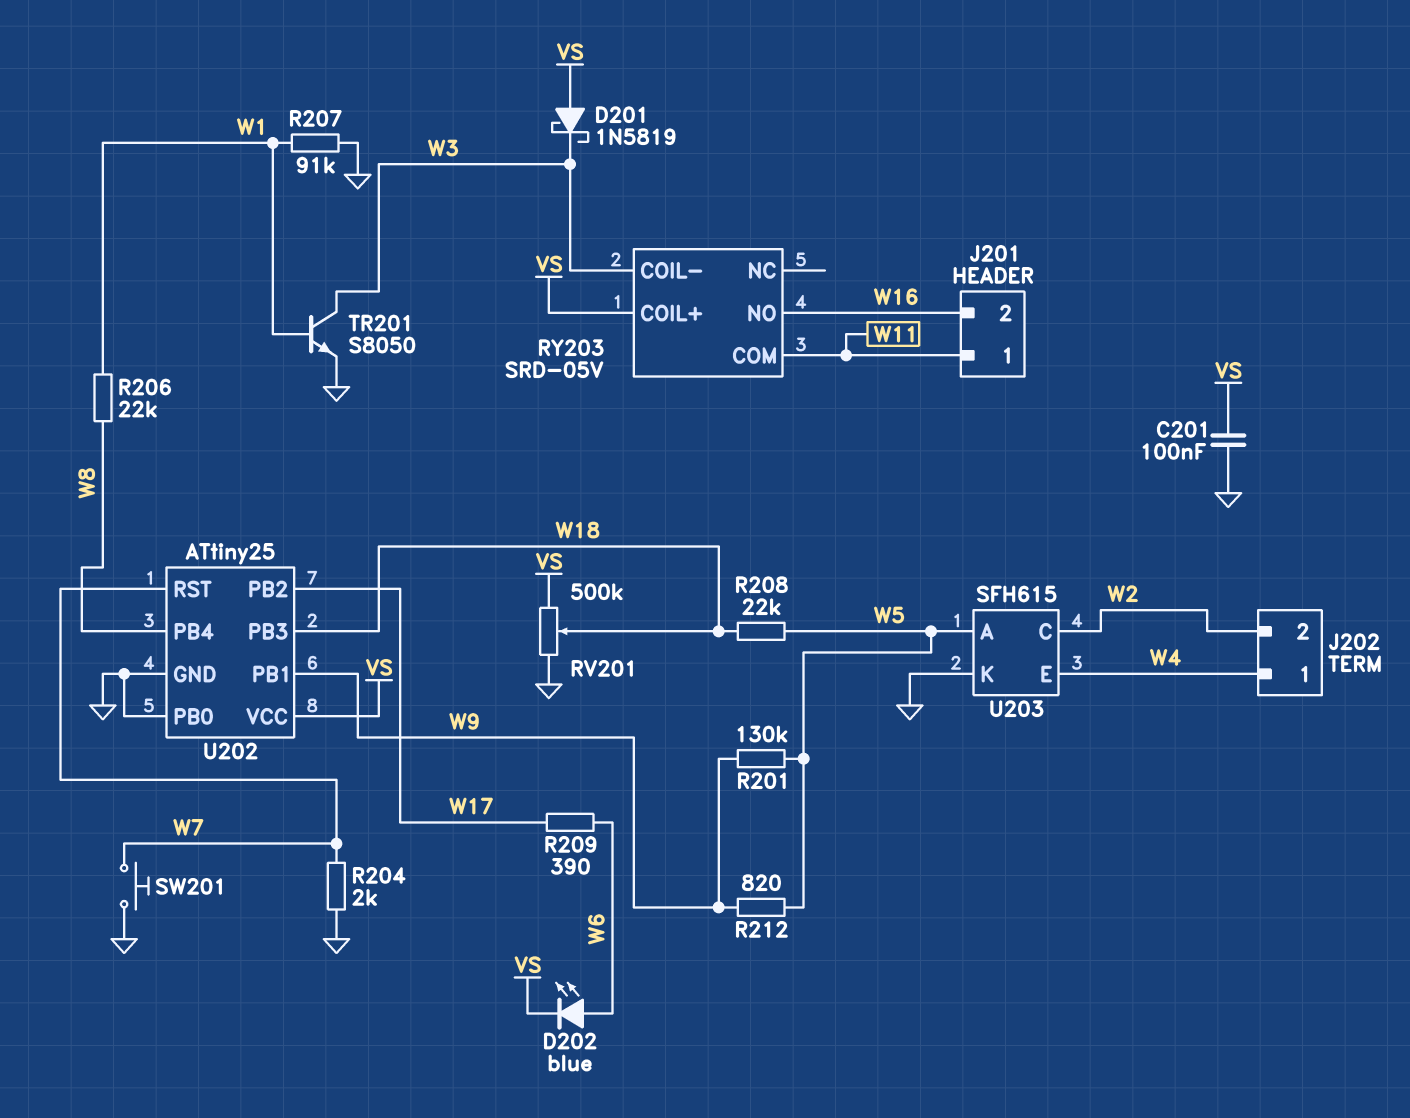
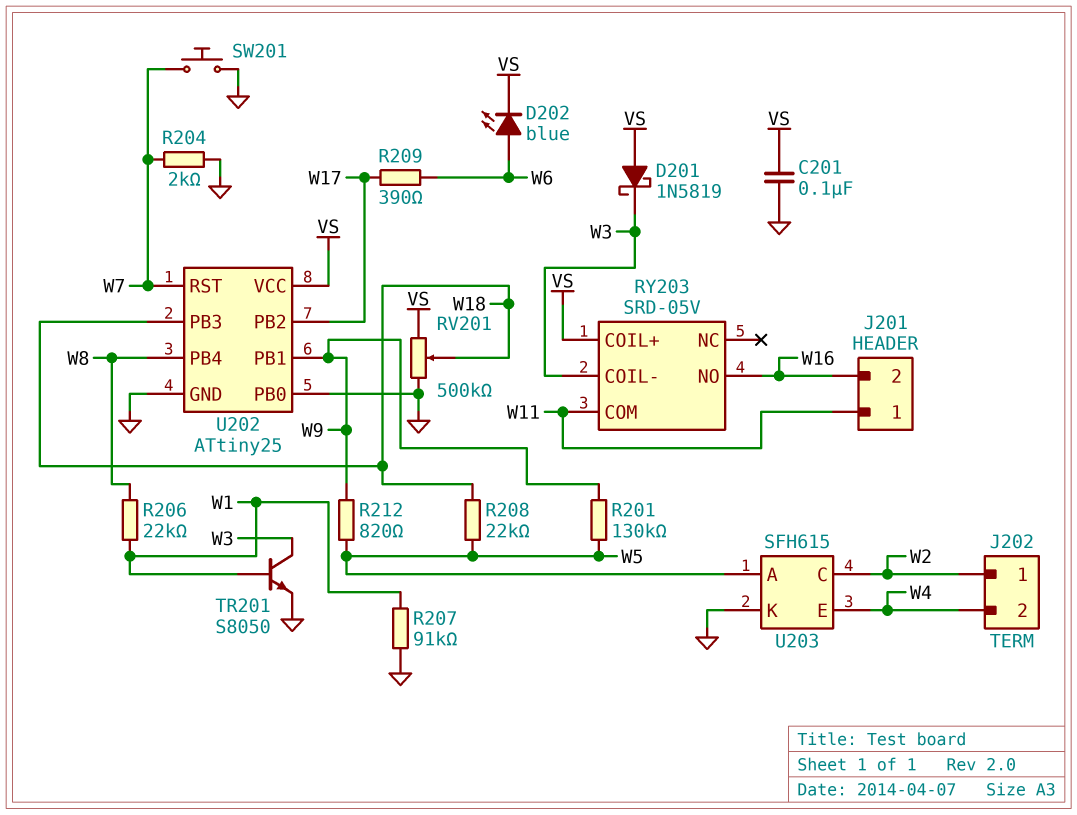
J202 pin 1: W4 -> W2
J202 pin 2: W2 -> W4

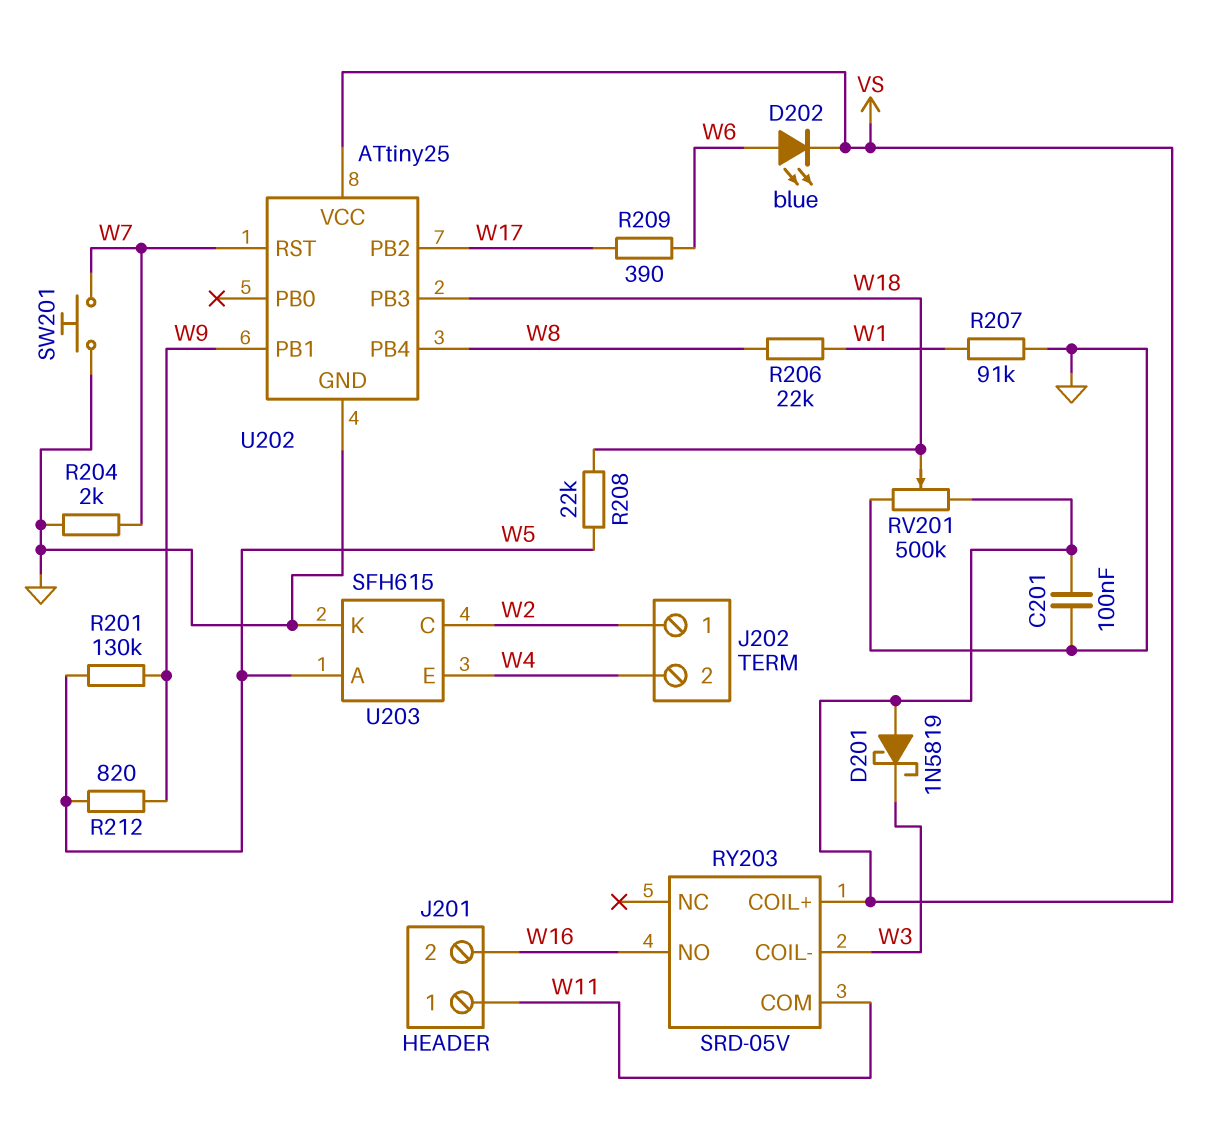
TR201: NPN S8050 (B W1, C W3, E GND) -> none
U202 pin PB0: GND -> none

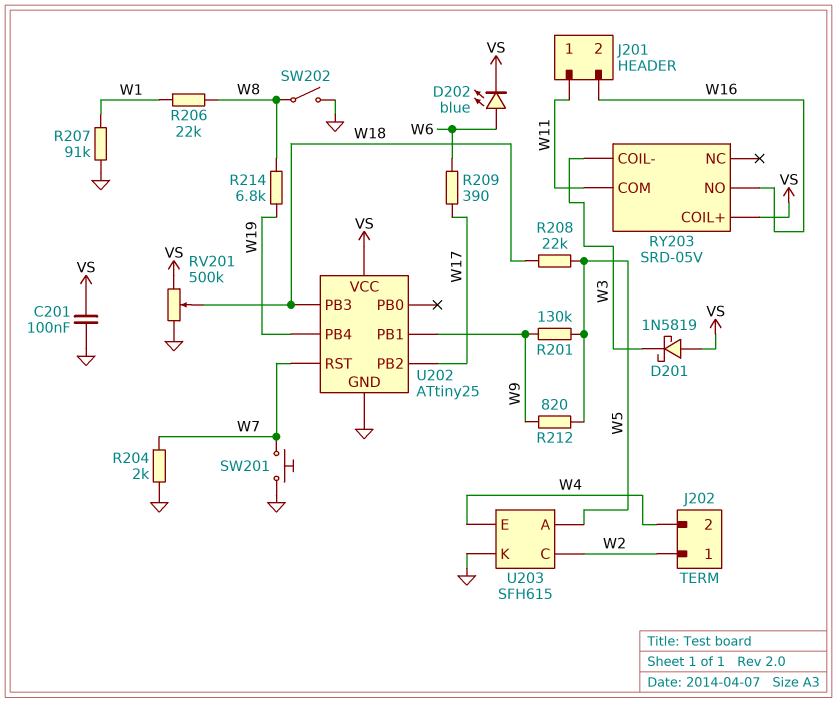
R214: none -> 6.8k (W8, W19)
SW202: none -> switch (GND, W8)
U202 pin PB4: W8 -> W19

